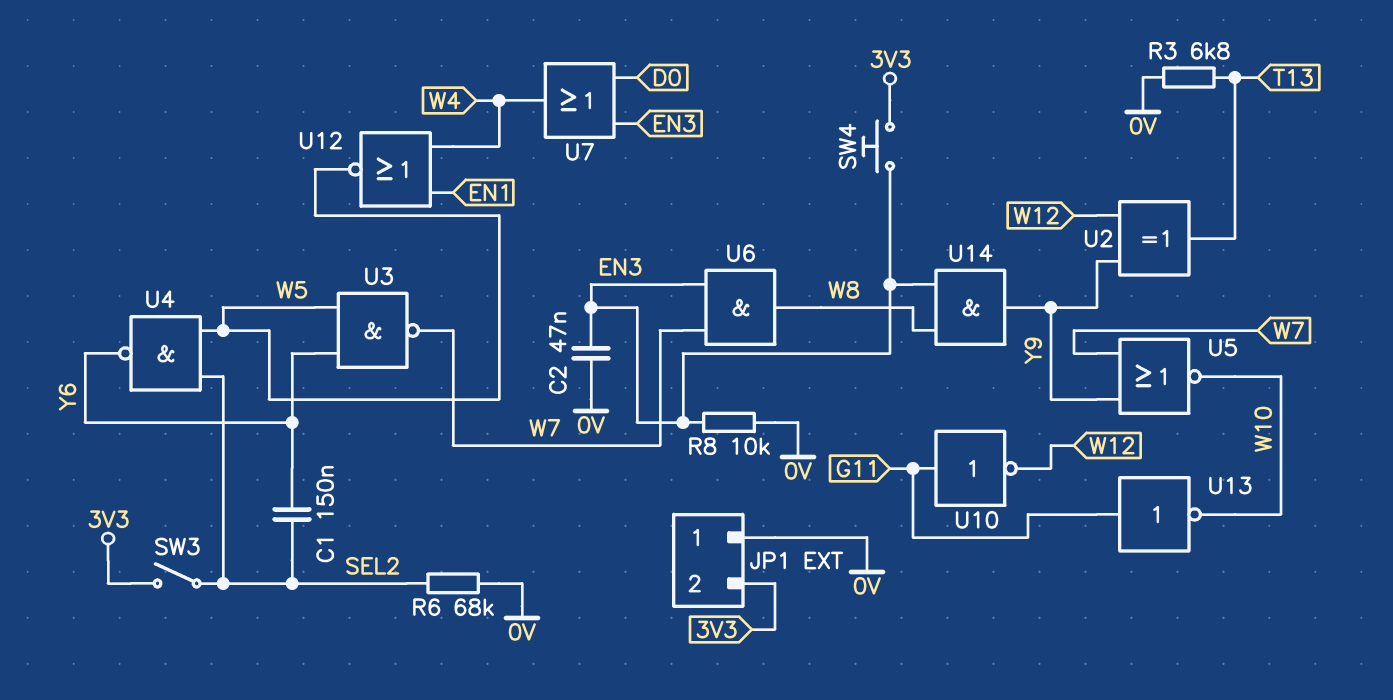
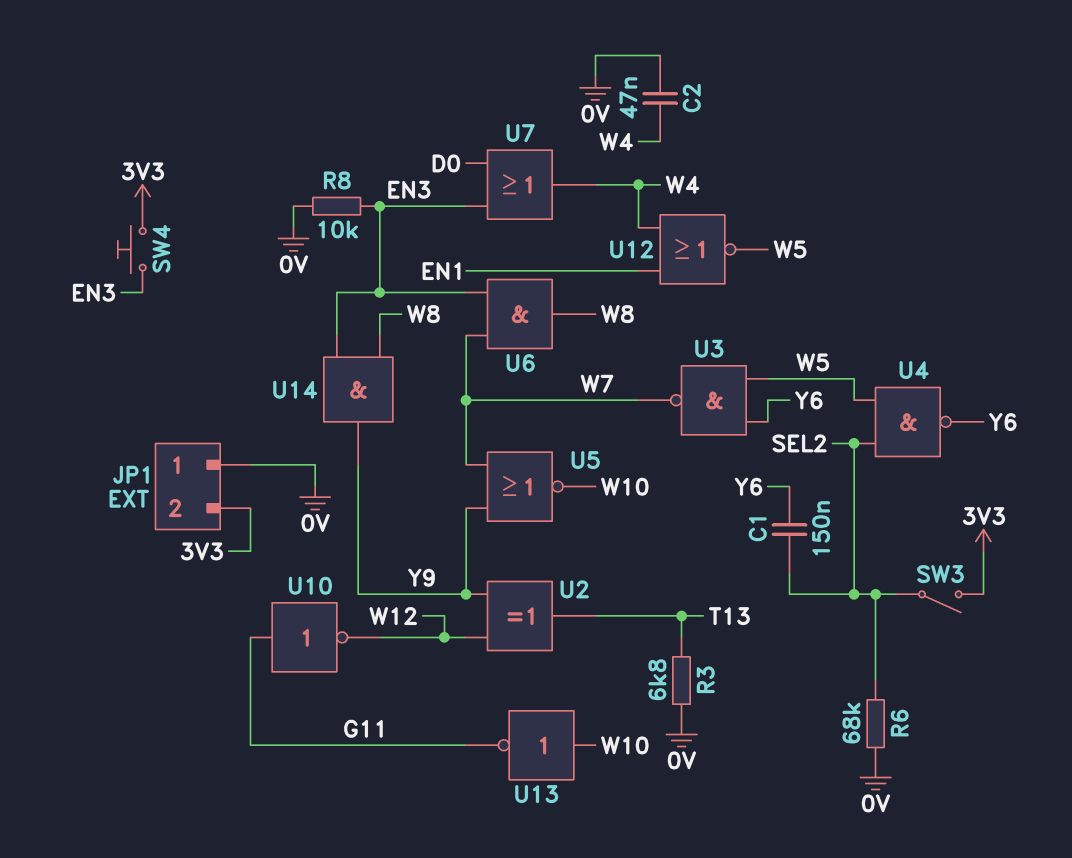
C2: 47nF (0V, EN3) -> 47nF (0V, W4)
U13: NOT (in G11, out W10) -> NOT (in W10, out G11)

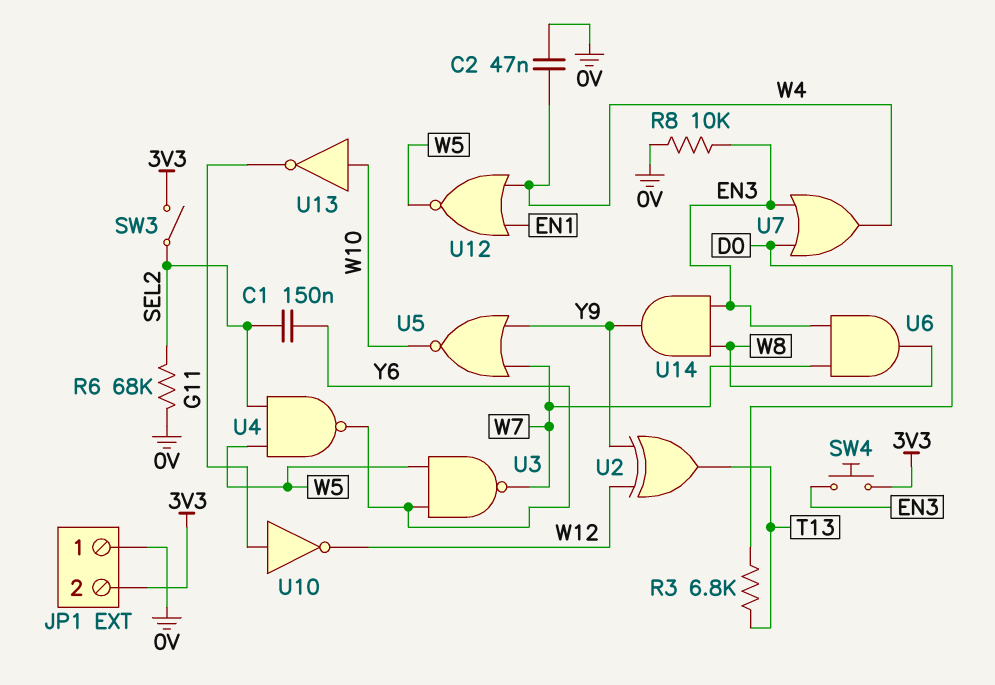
R3: 6.8k (0V, T13) -> 6.8k (D0, T13)

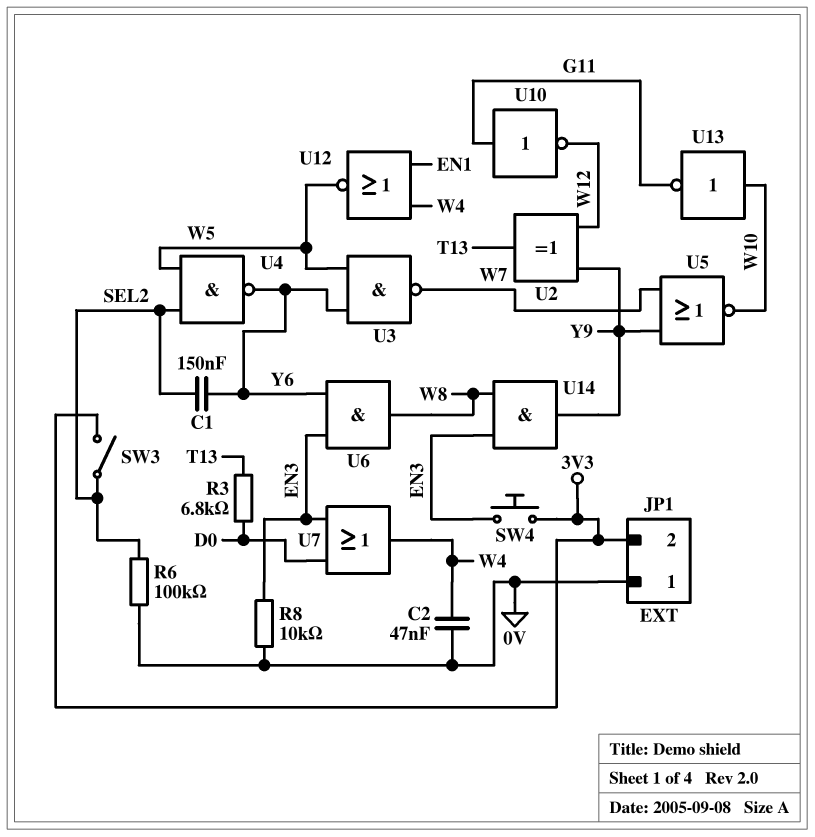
R6: 68k (0V, SEL2) -> 100k (0V, SEL2)
U6: AND (in EN3, in W7, out W8) -> AND (in EN3, in Y6, out W8)

